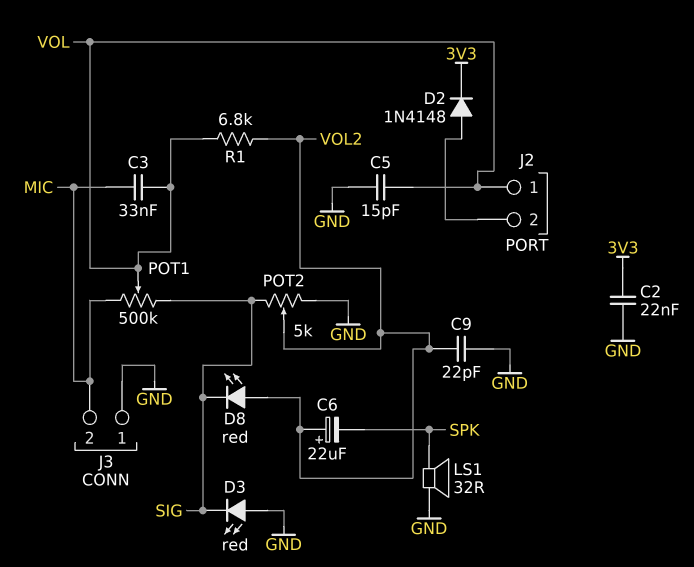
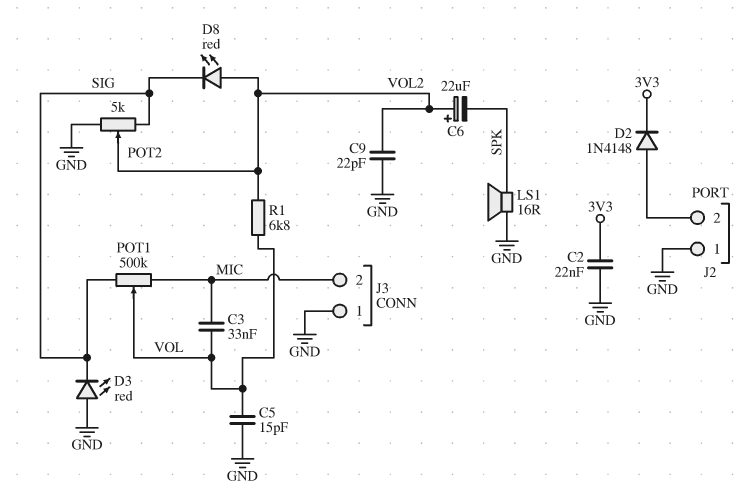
J2 pin 1: VOL -> GND
LS1: speaker 32R (GND, SPK) -> speaker 16R (GND, SPK)

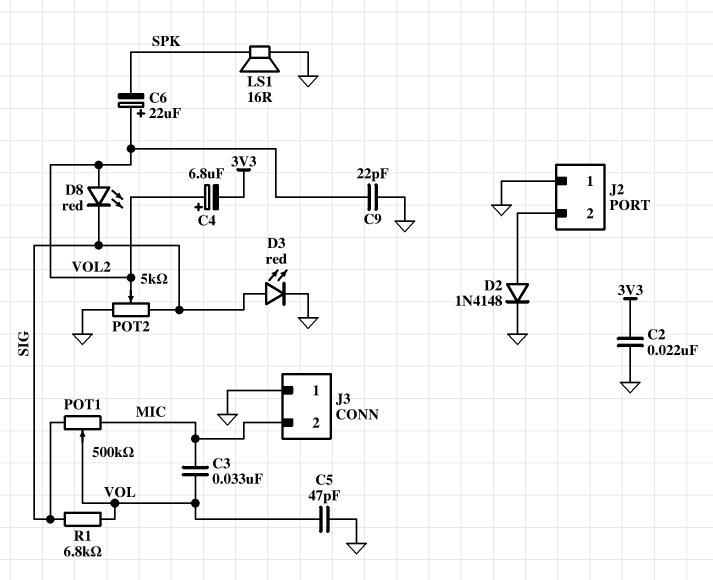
C4: none -> 6.8uF (plus VOL2, minus 3V3)
C5: 15pF (GND, VOL) -> 47pF (GND, VOL)
D2: diode 1N4148 (A J2/2, K 3V3) -> diode 1N4148 (A J2/2, K GND)
D3: LED red (A GND, K SIG) -> LED red (A SIG, K GND)
R1: 6.8k (VOL, VOL2) -> 6.8k (SIG, VOL)

